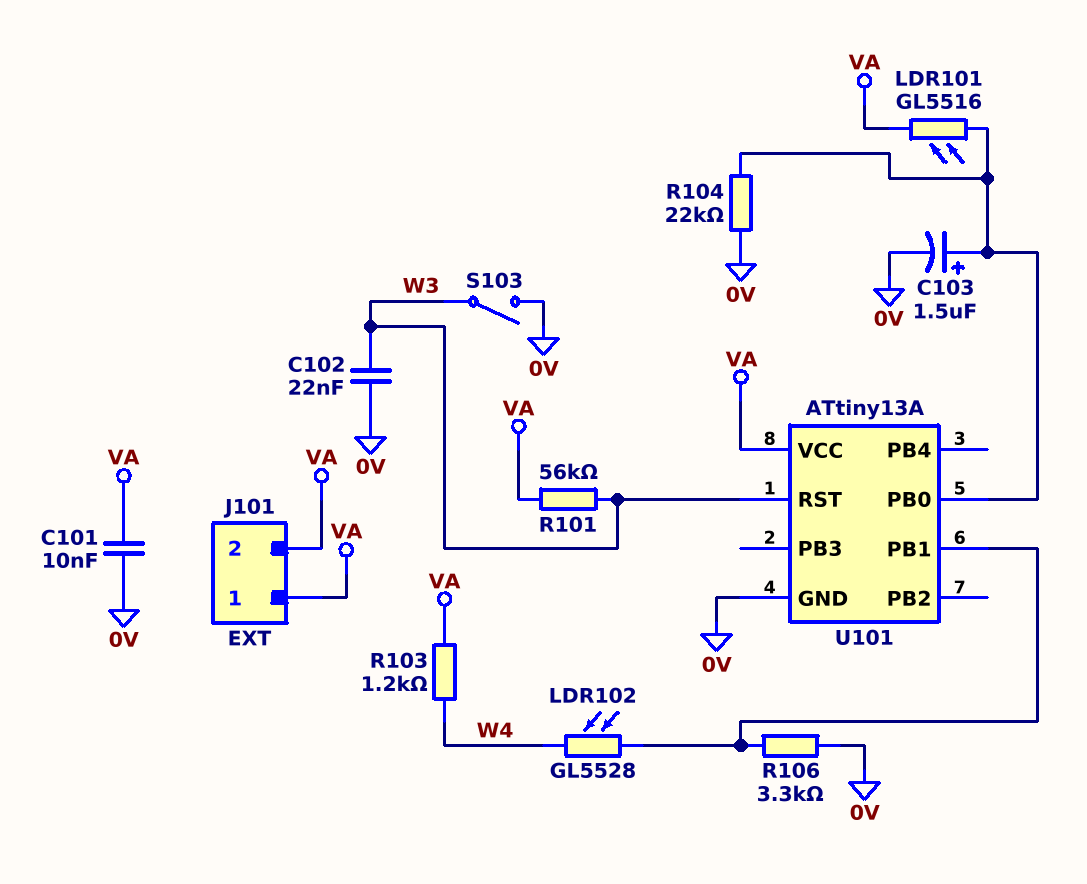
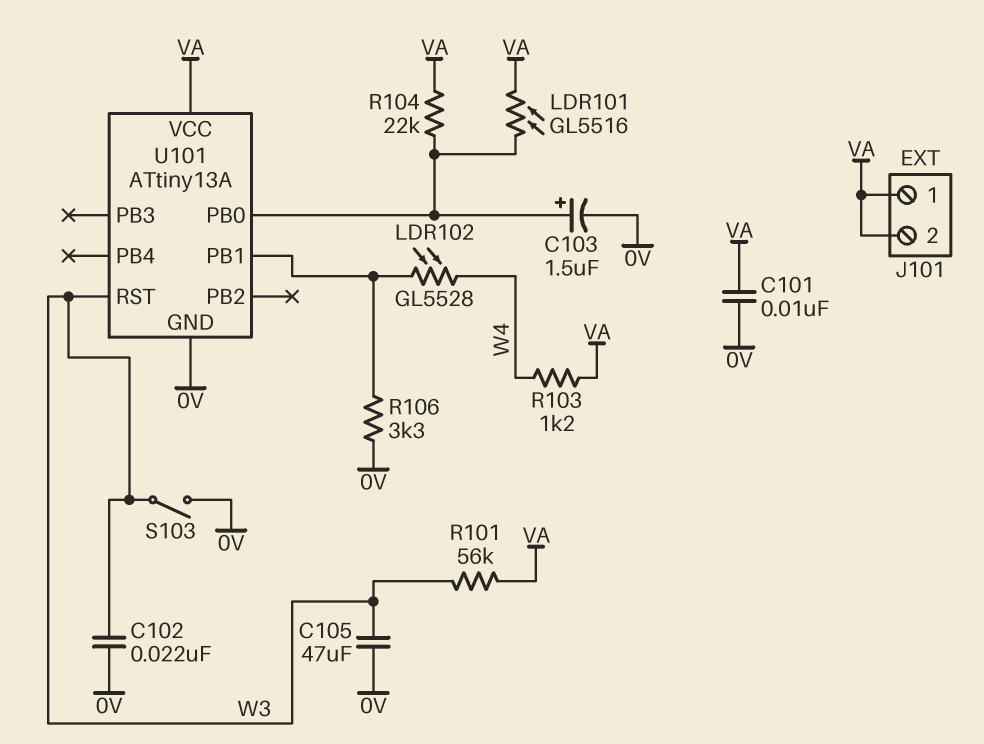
C105: none -> 47uF (0V, W3)
R104: 22k (0V, U101/PB0) -> 22k (U101/PB0, VA)

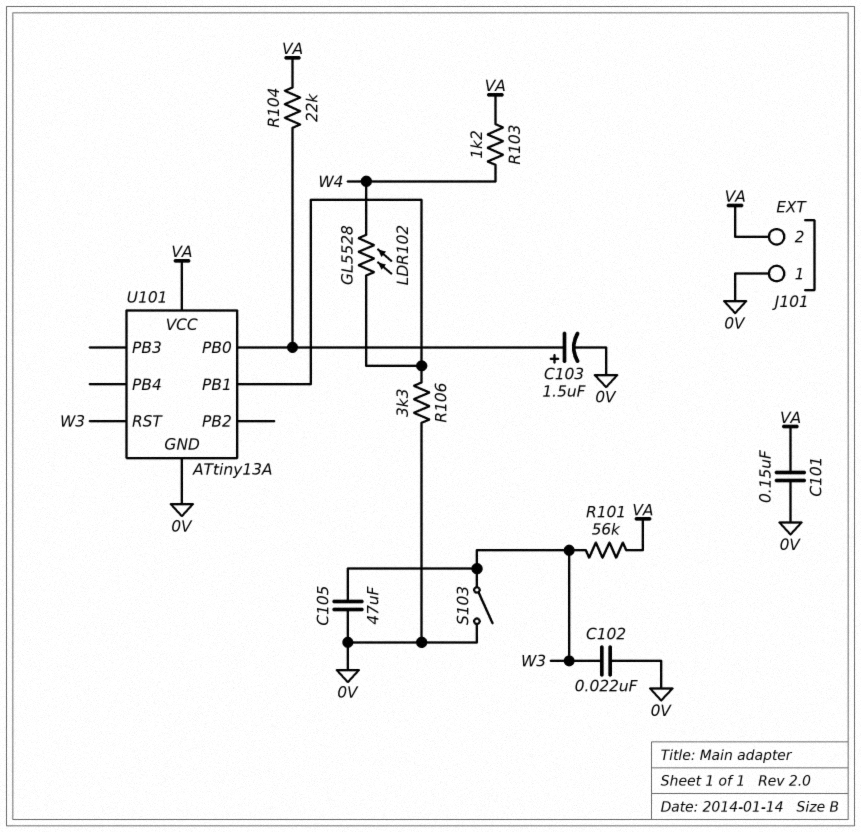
C101: 10nF (0V, VA) -> 150nF (0V, VA)
J101 pin 1: VA -> 0V
LDR101: GL5516 (U101/PB0, VA) -> none

